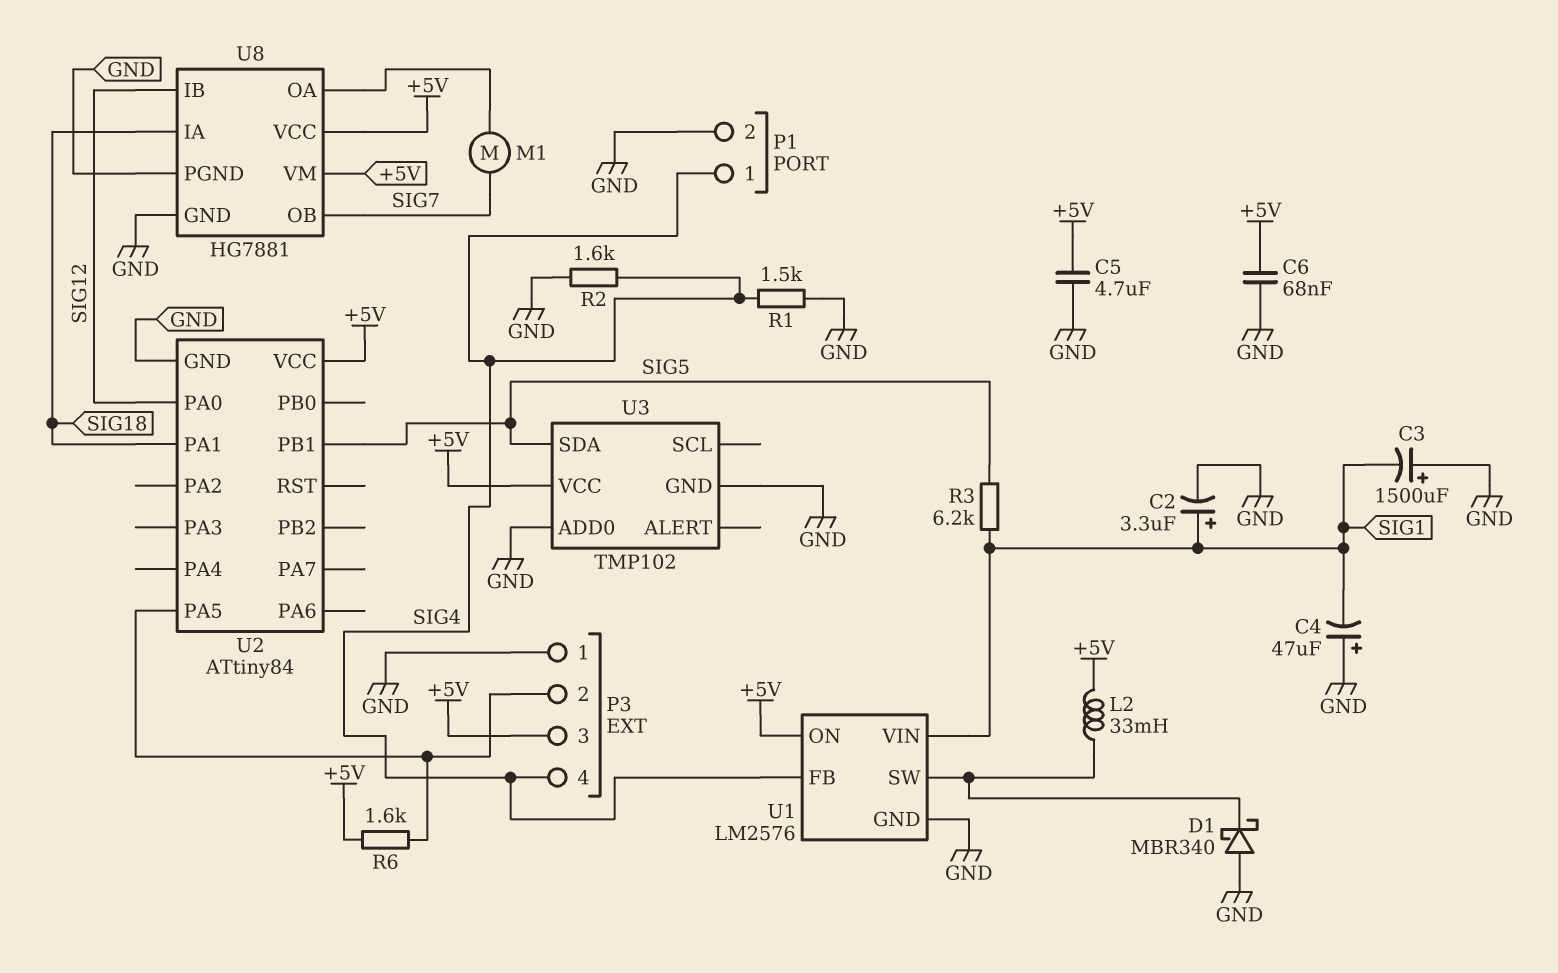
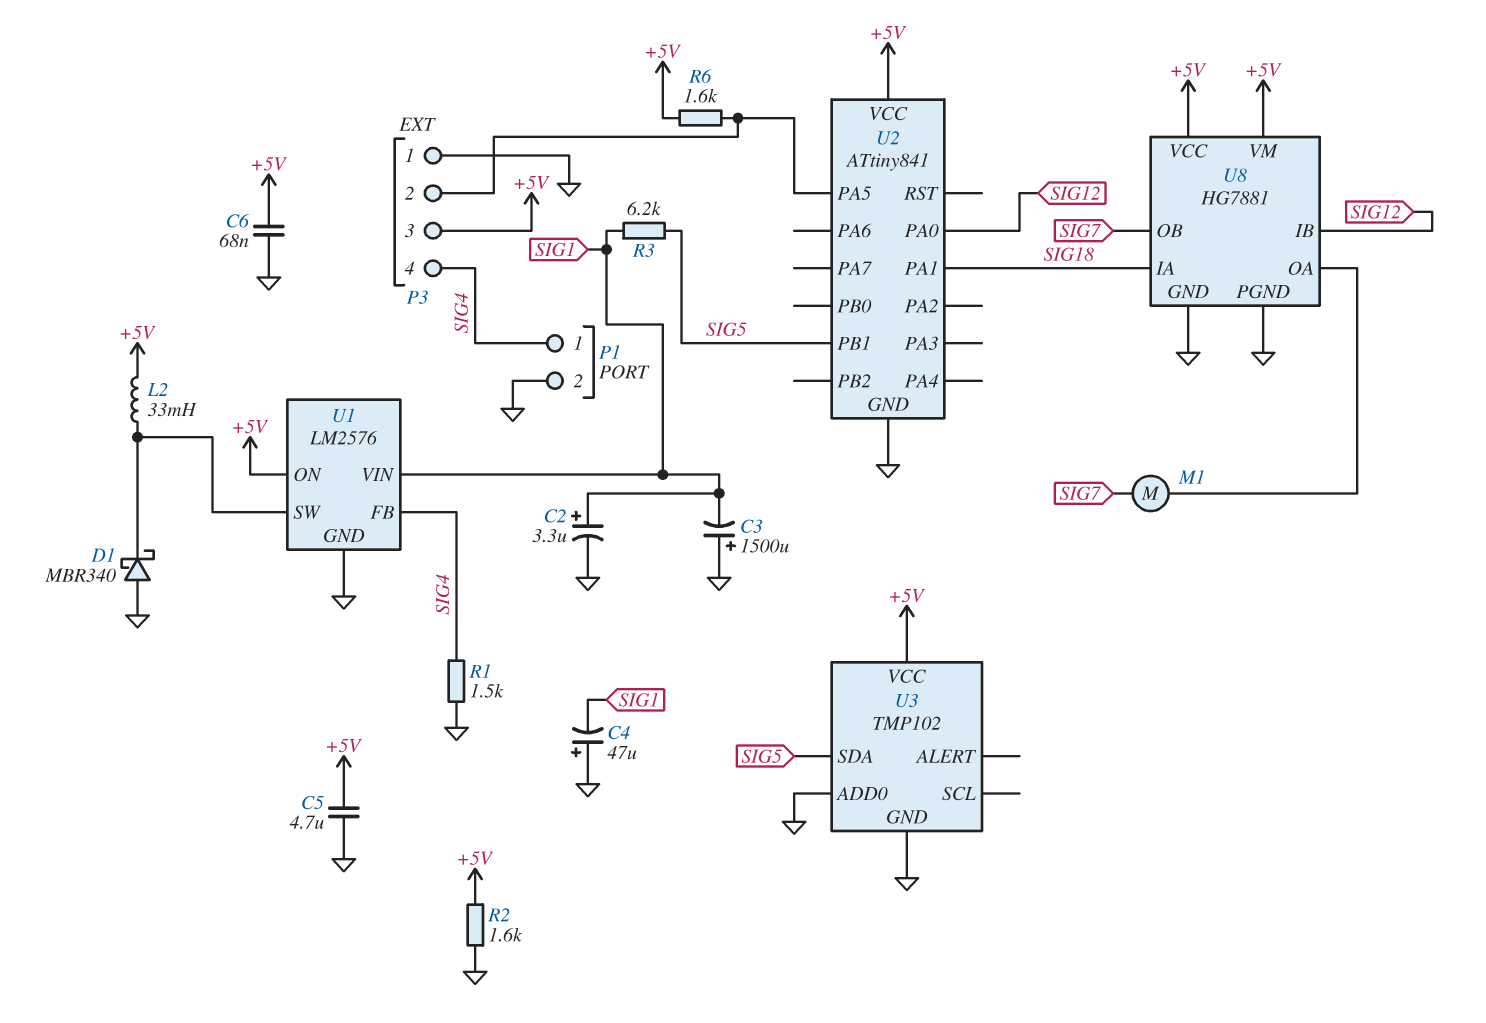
R2: 1.6k (GND, SIG4) -> 1.6k (+5V, GND)
U2: ATtiny84 -> ATtiny841

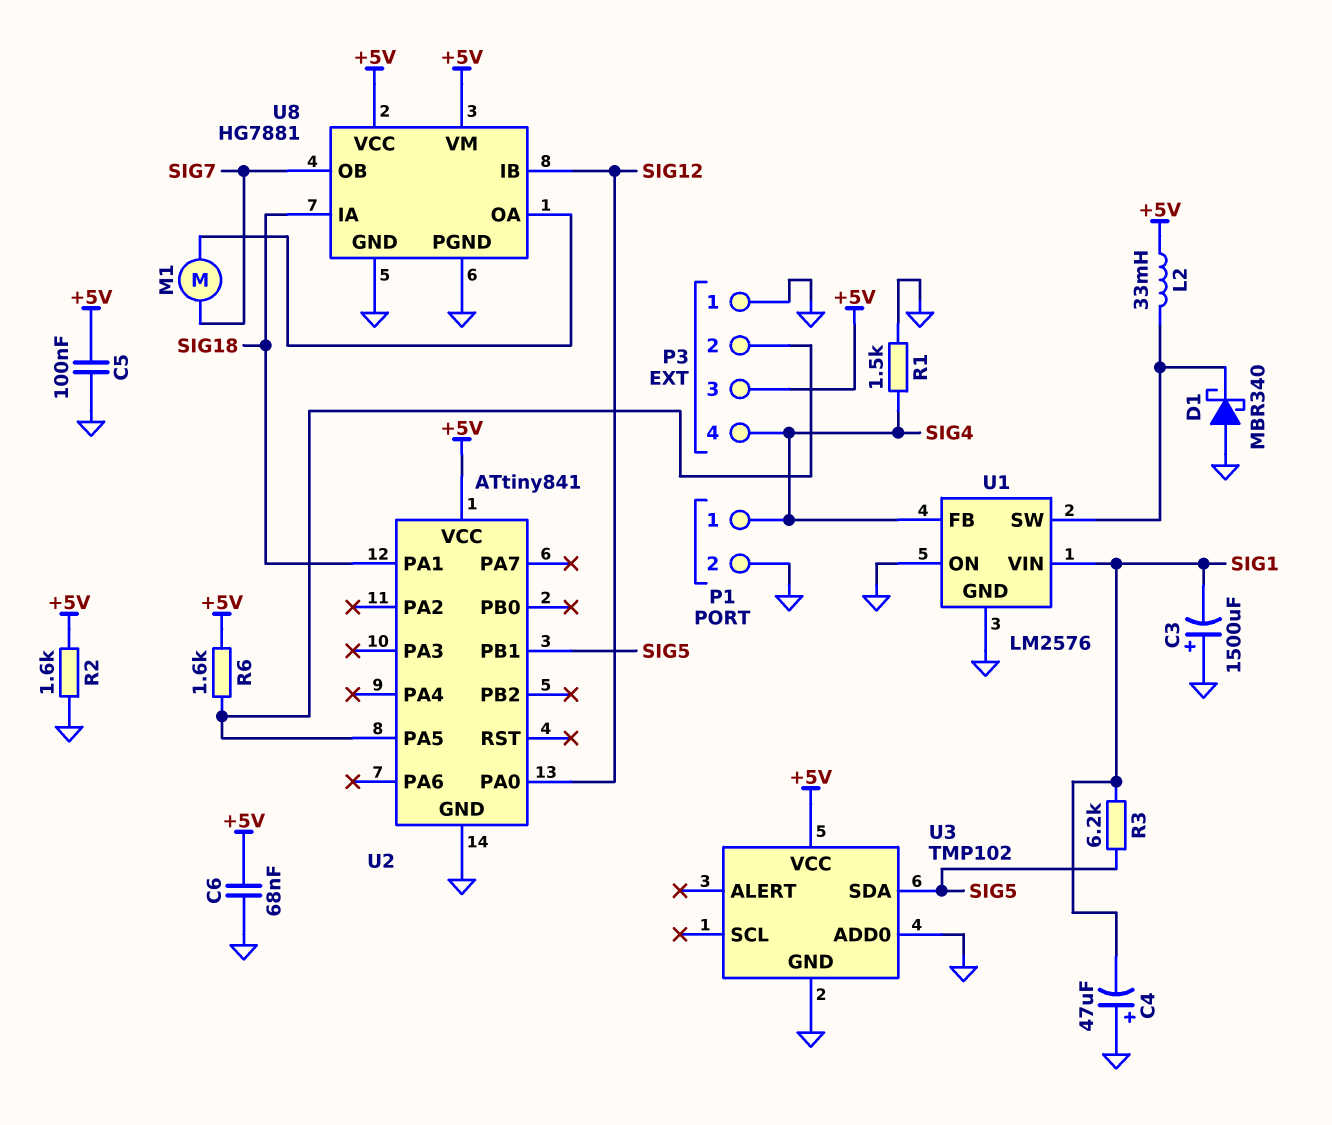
C2: 3.3uF (plus SIG1, minus GND) -> none
C5: 4.7uF (+5V, GND) -> 100nF (+5V, GND)
U1 pin ON: +5V -> GND

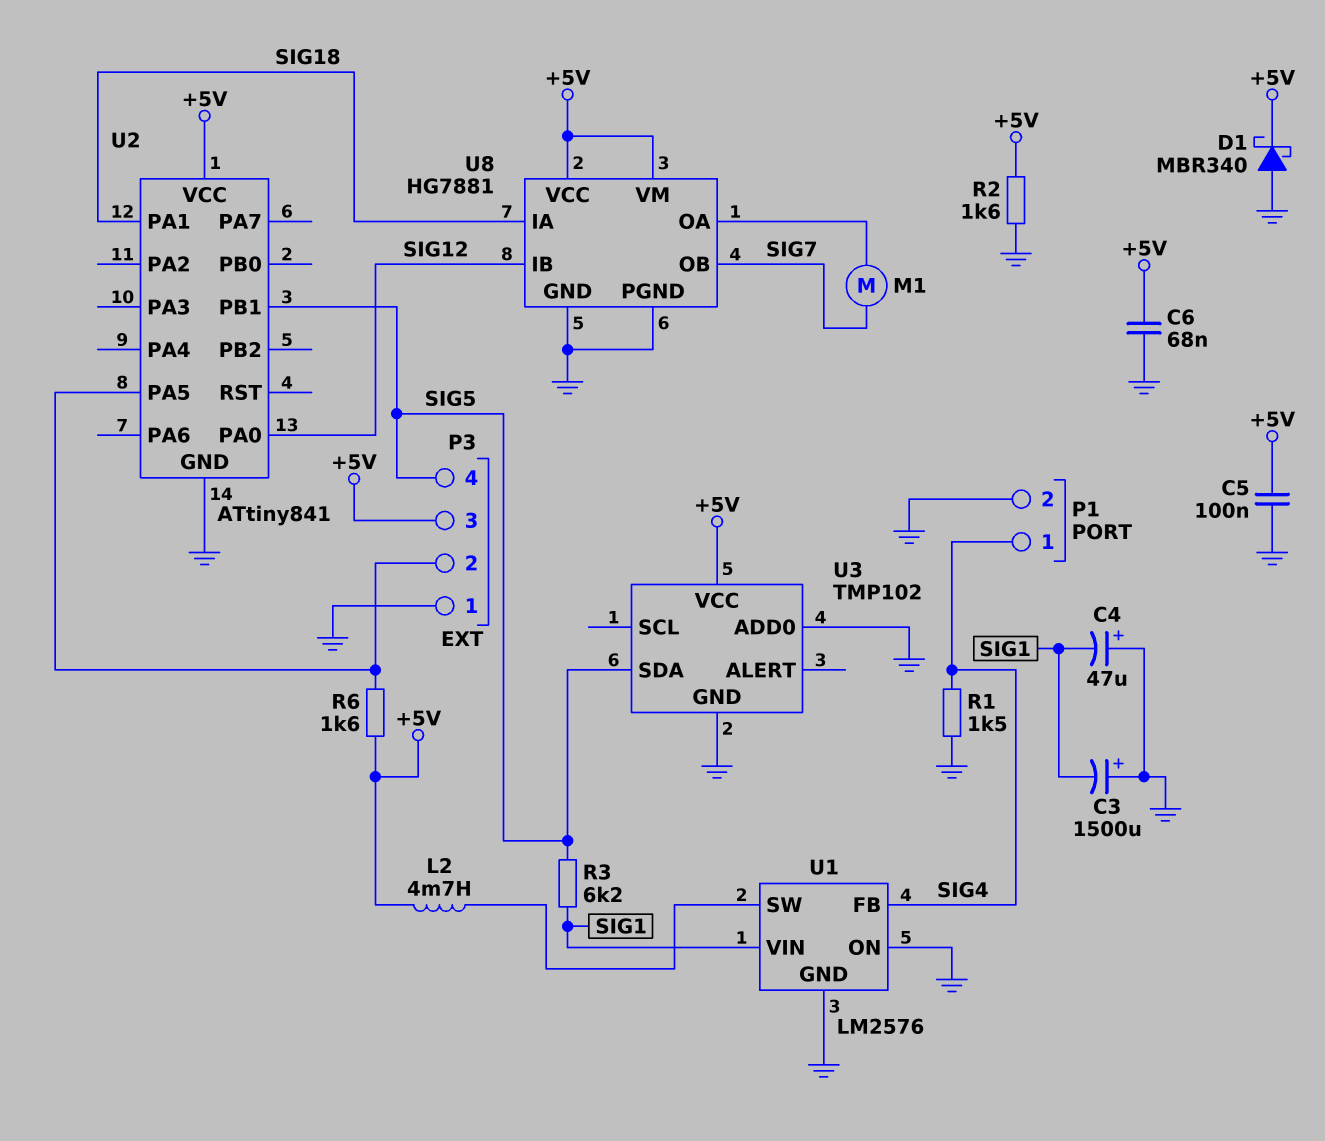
D1: schottky MBR340 (A GND, K U1/SW) -> schottky MBR340 (A GND, K +5V)
L2: 33mH (+5V, U1/SW) -> 4.7mH (+5V, U1/SW)
P3 pin 4: SIG4 -> SIG5

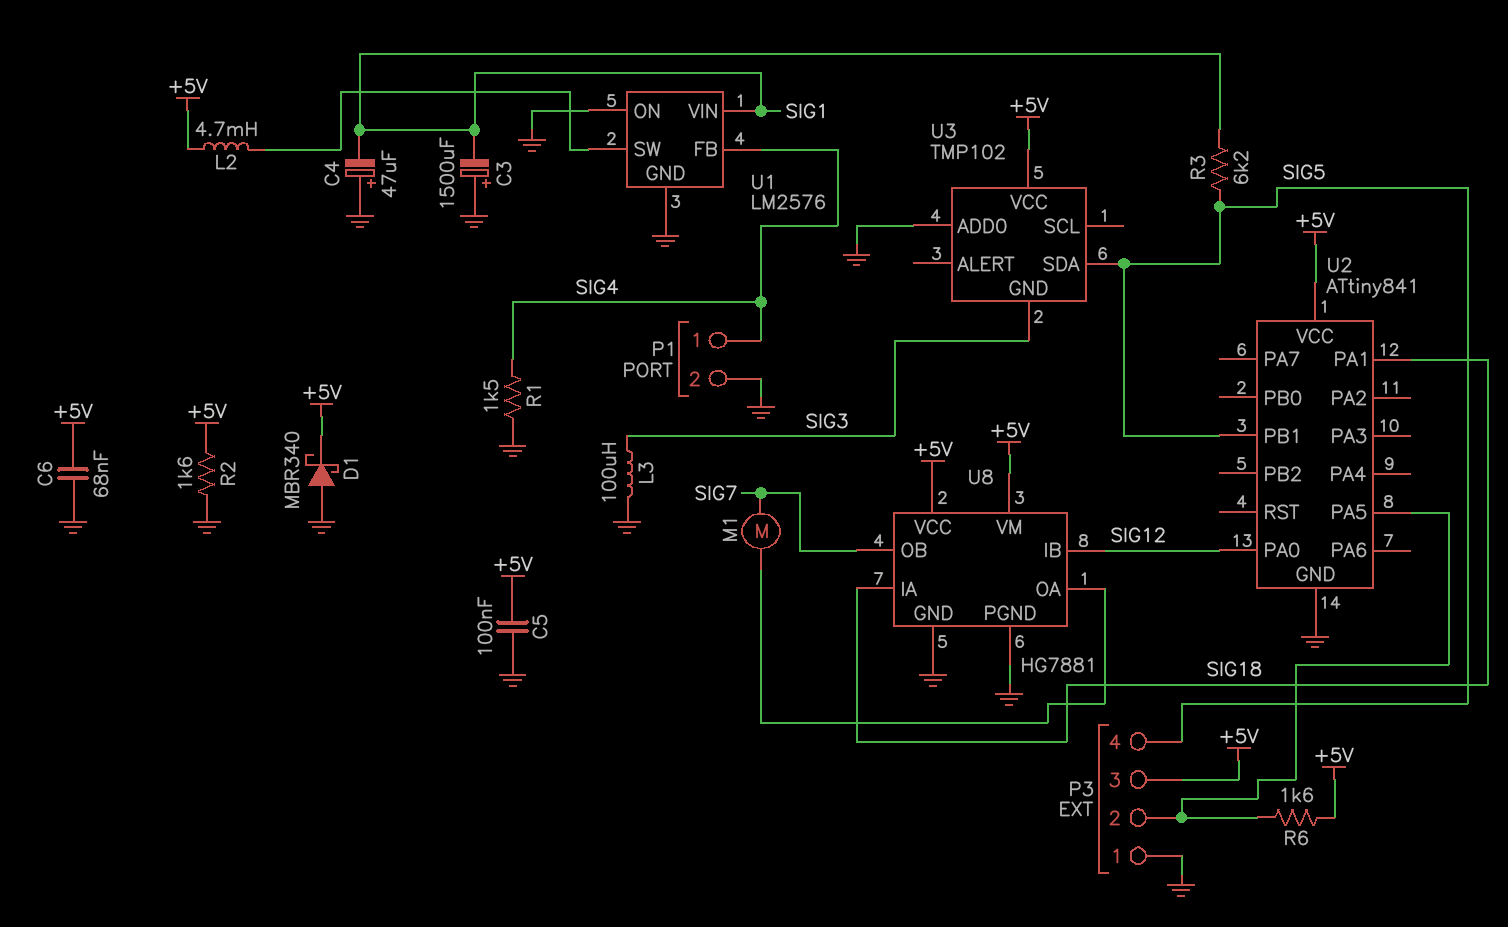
L3: none -> 100uH (GND, SIG3)
U3 pin GND: GND -> SIG3

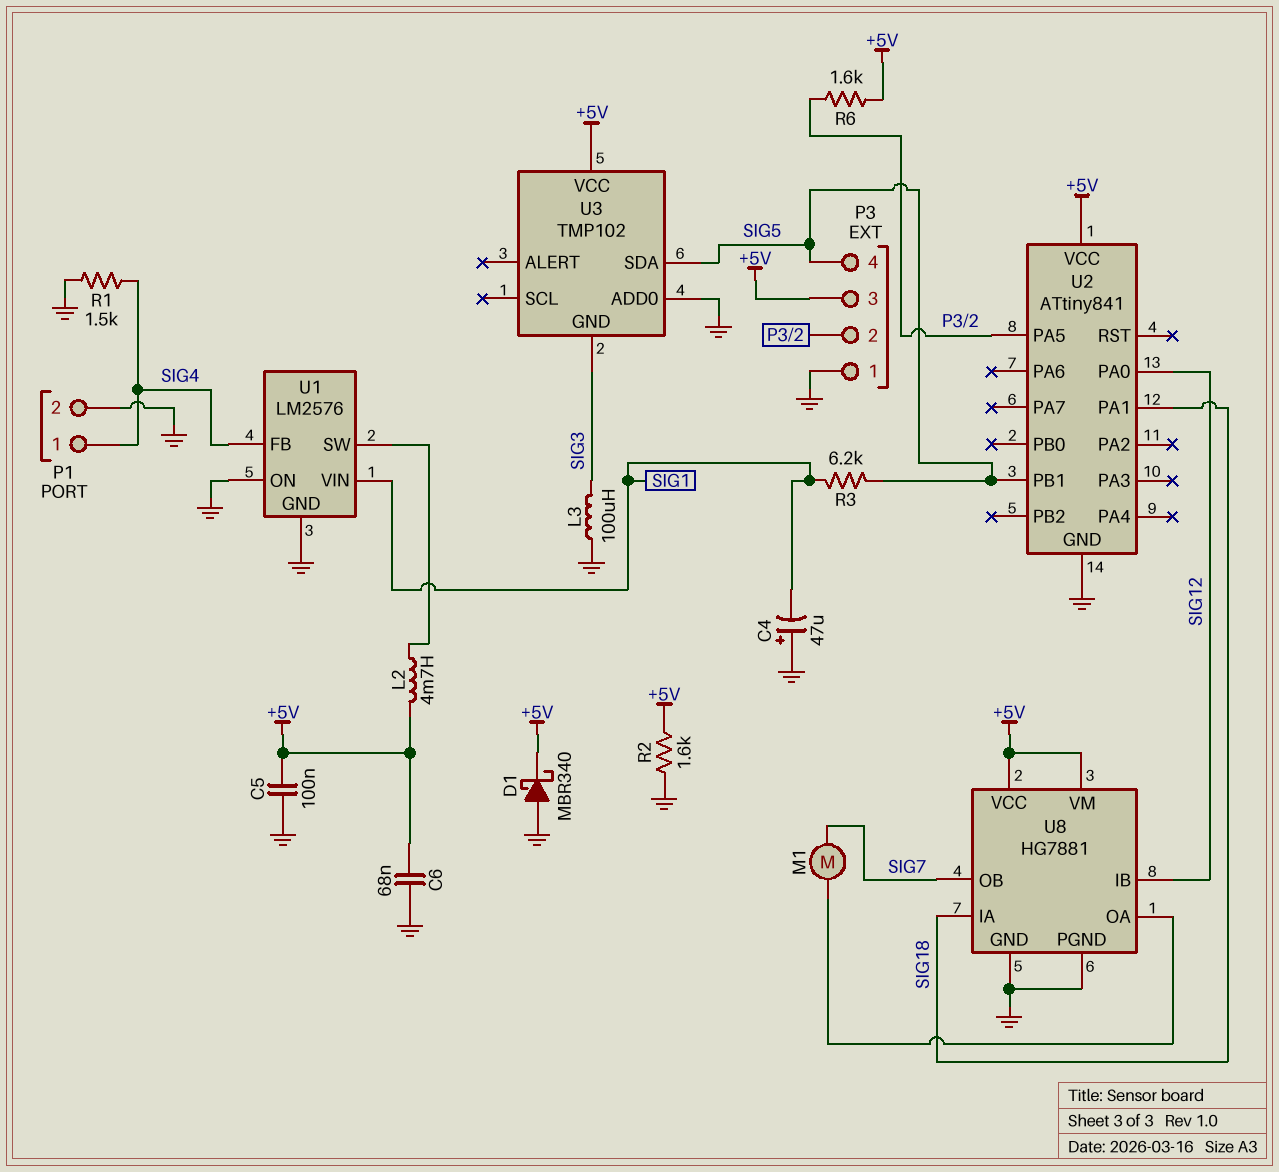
C3: 1500uF (plus GND, minus SIG1) -> none

